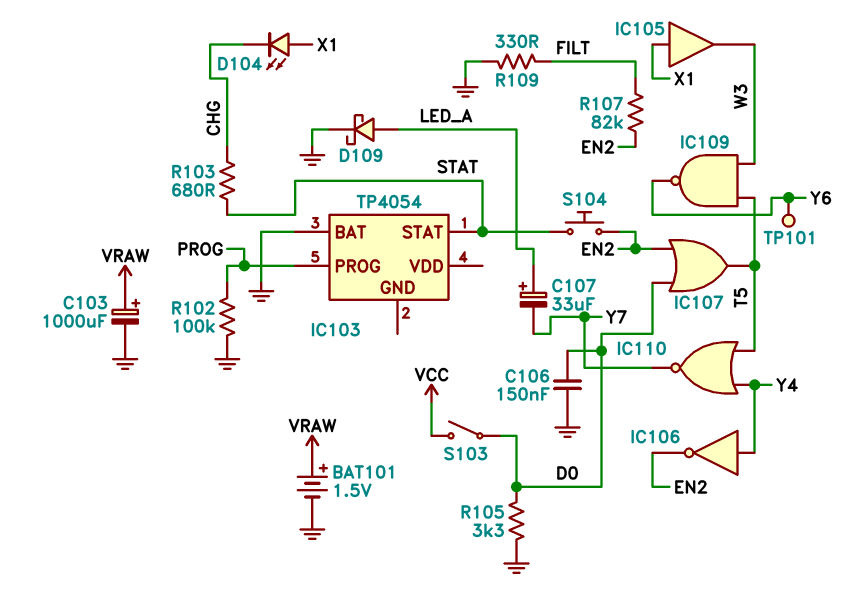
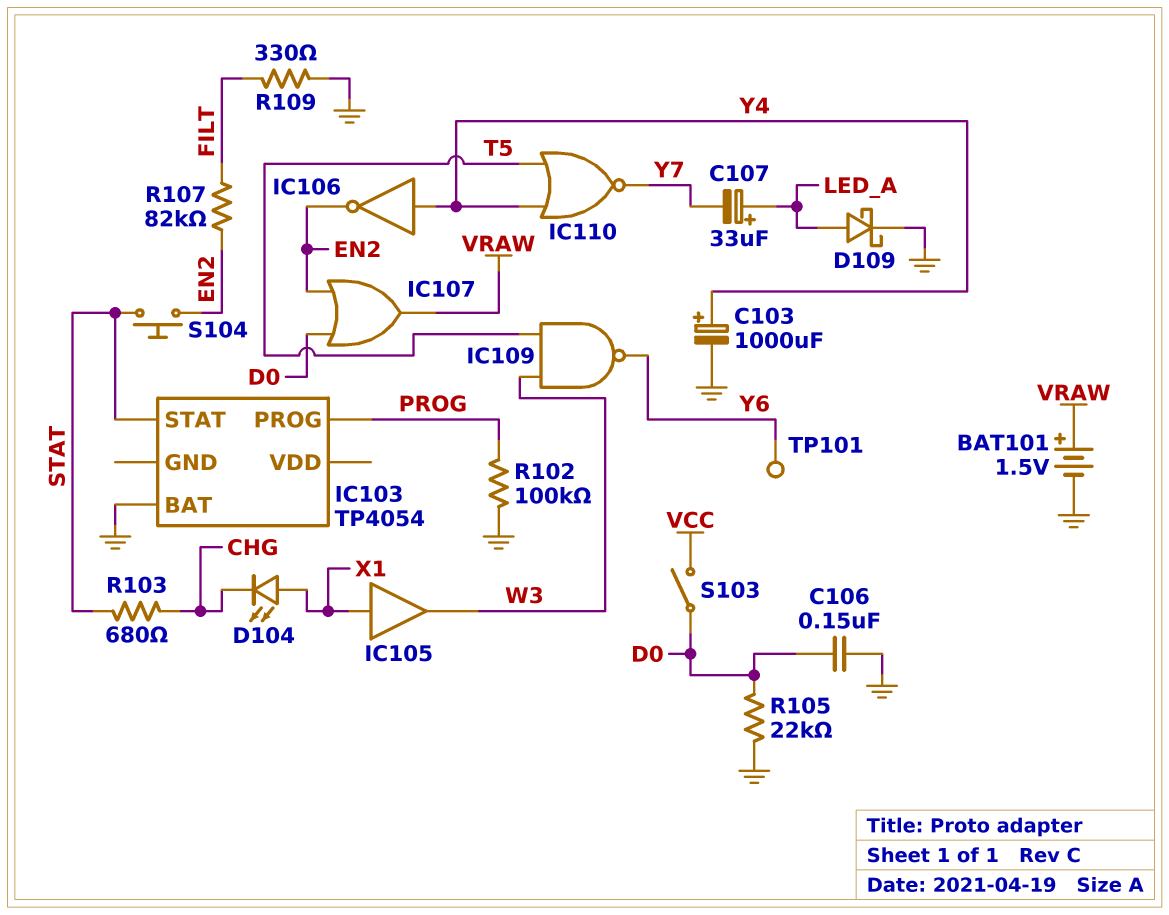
C103: 1000uF (plus VRAW, minus GND) -> 1000uF (plus Y4, minus GND)
IC107: OR (in D0, in EN2, out T5) -> OR (in D0, in EN2, out VRAW)
R105: 3.3k (D0, GND) -> 22k (D0, GND)

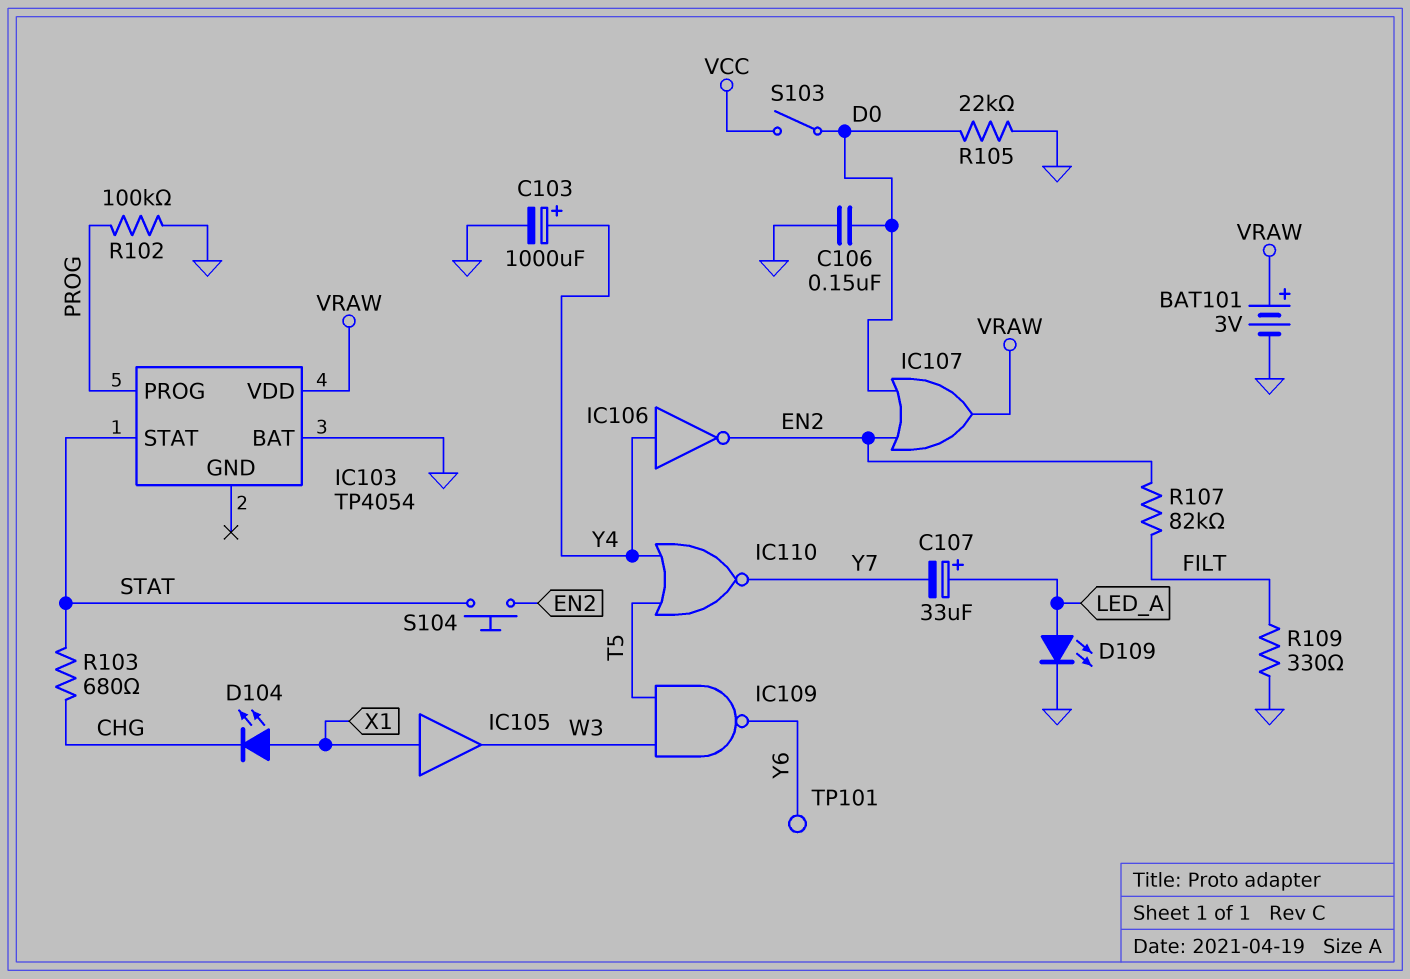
BAT101: 1.5V (plus VRAW, minus GND) -> 3V (plus VRAW, minus GND)
D109: schottky (A LED_A, K GND) -> LED (A LED_A, K GND)
IC103 pin VDD: none -> VRAW

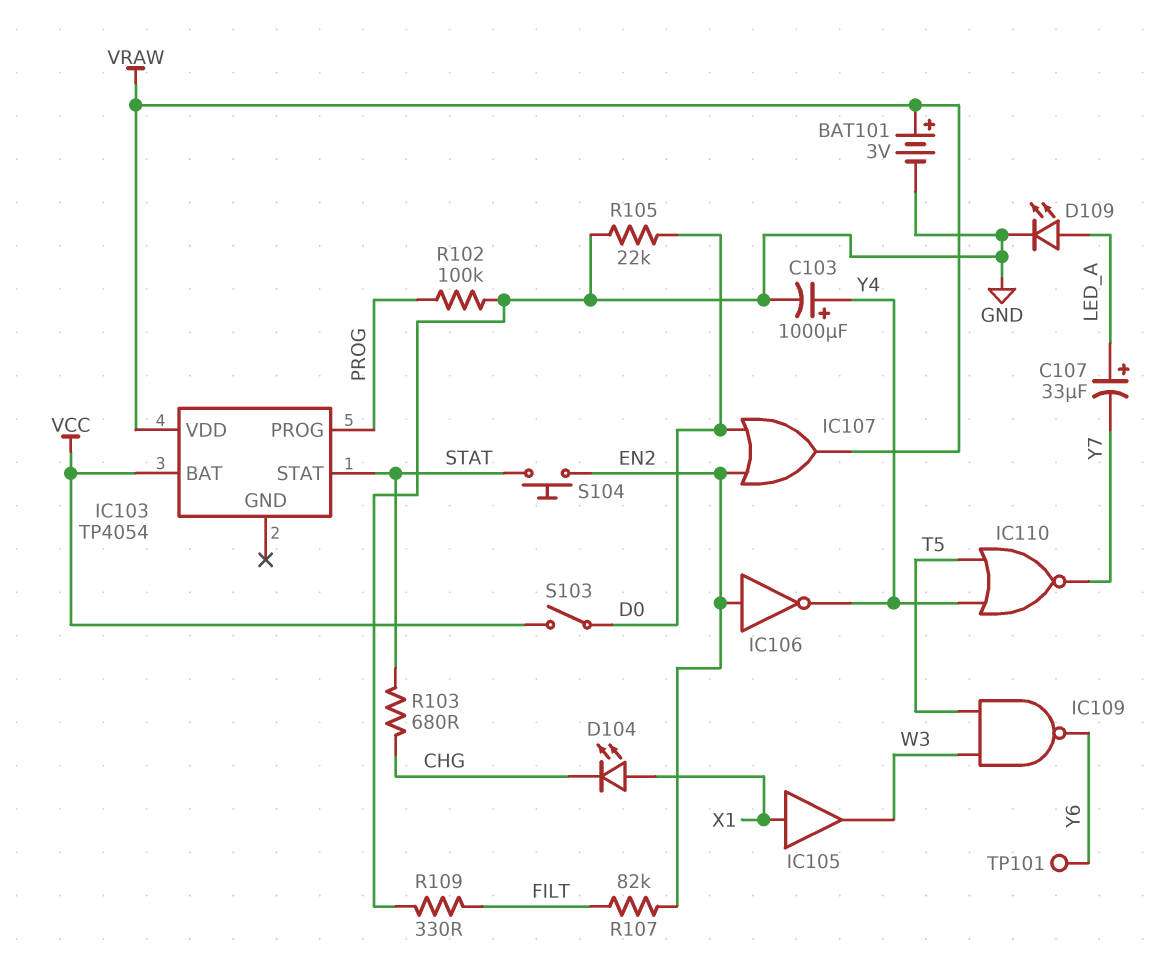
C106: 150nF (D0, GND) -> none
IC103 pin BAT: GND -> VCC
IC106: NOT (in Y4, out EN2) -> NOT (in EN2, out Y4)

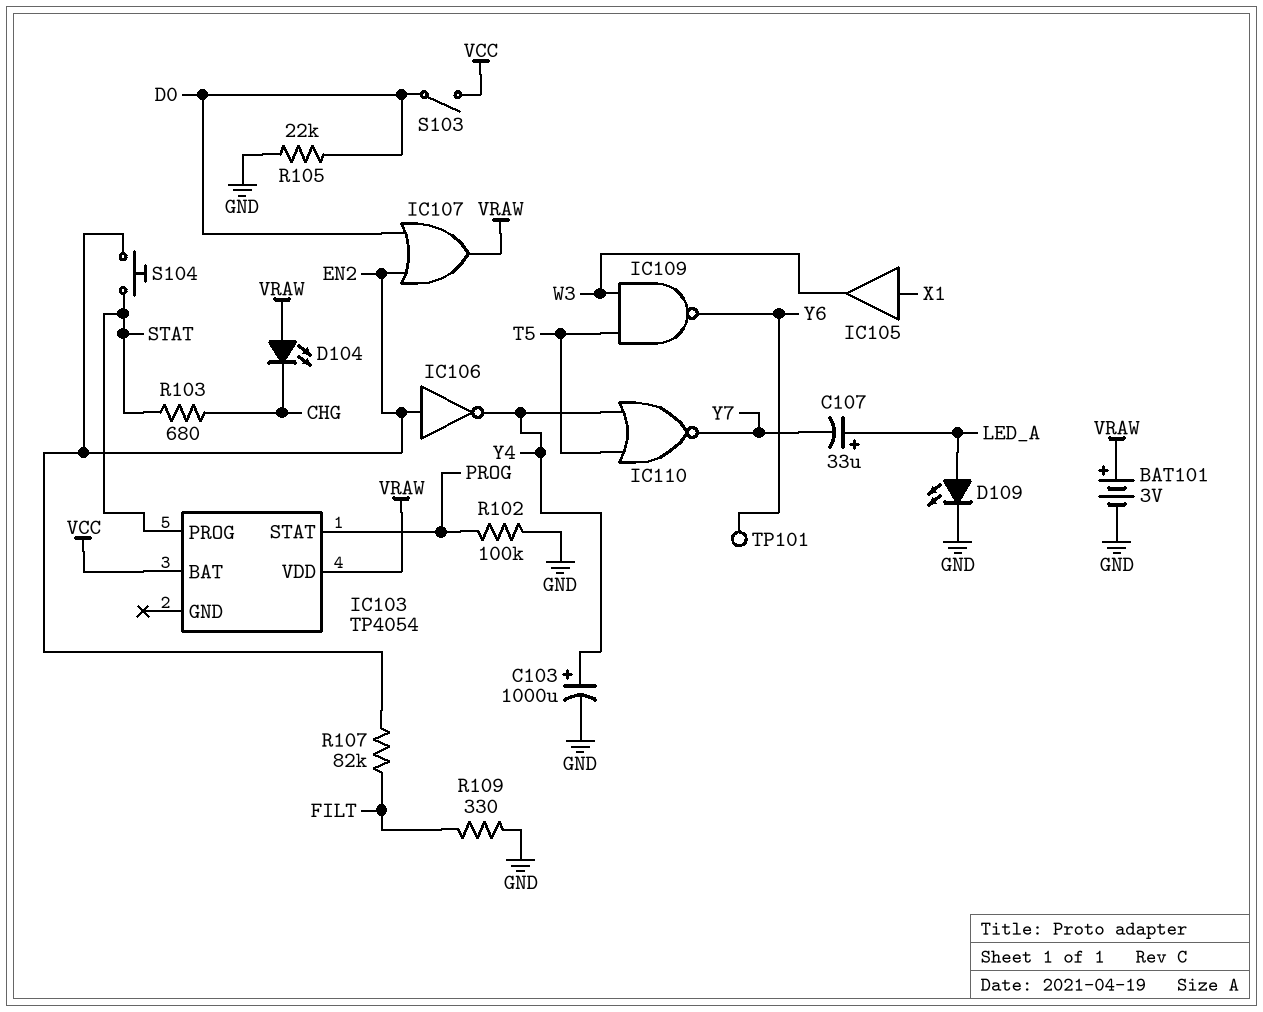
D104: LED (A X1, K CHG) -> LED (A VRAW, K CHG)
IC103 pin PROG: PROG -> STAT
IC103 pin STAT: STAT -> PROG

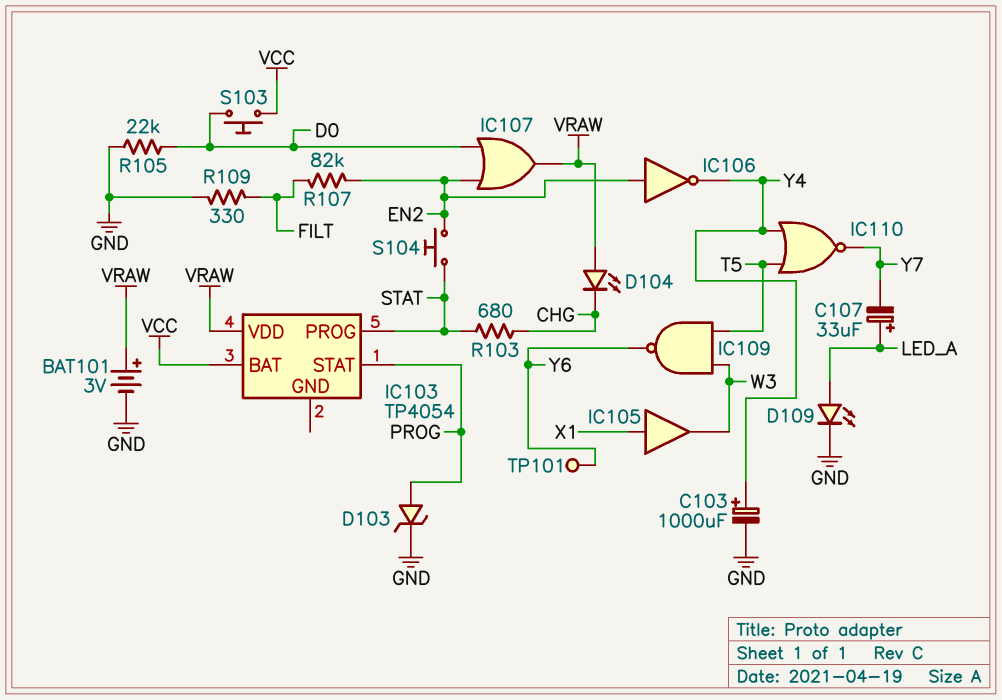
D103: none -> zener (A PROG, K GND)
R102: 100k (GND, PROG) -> none
S103: switch (D0, VCC) -> button (D0, VCC)

